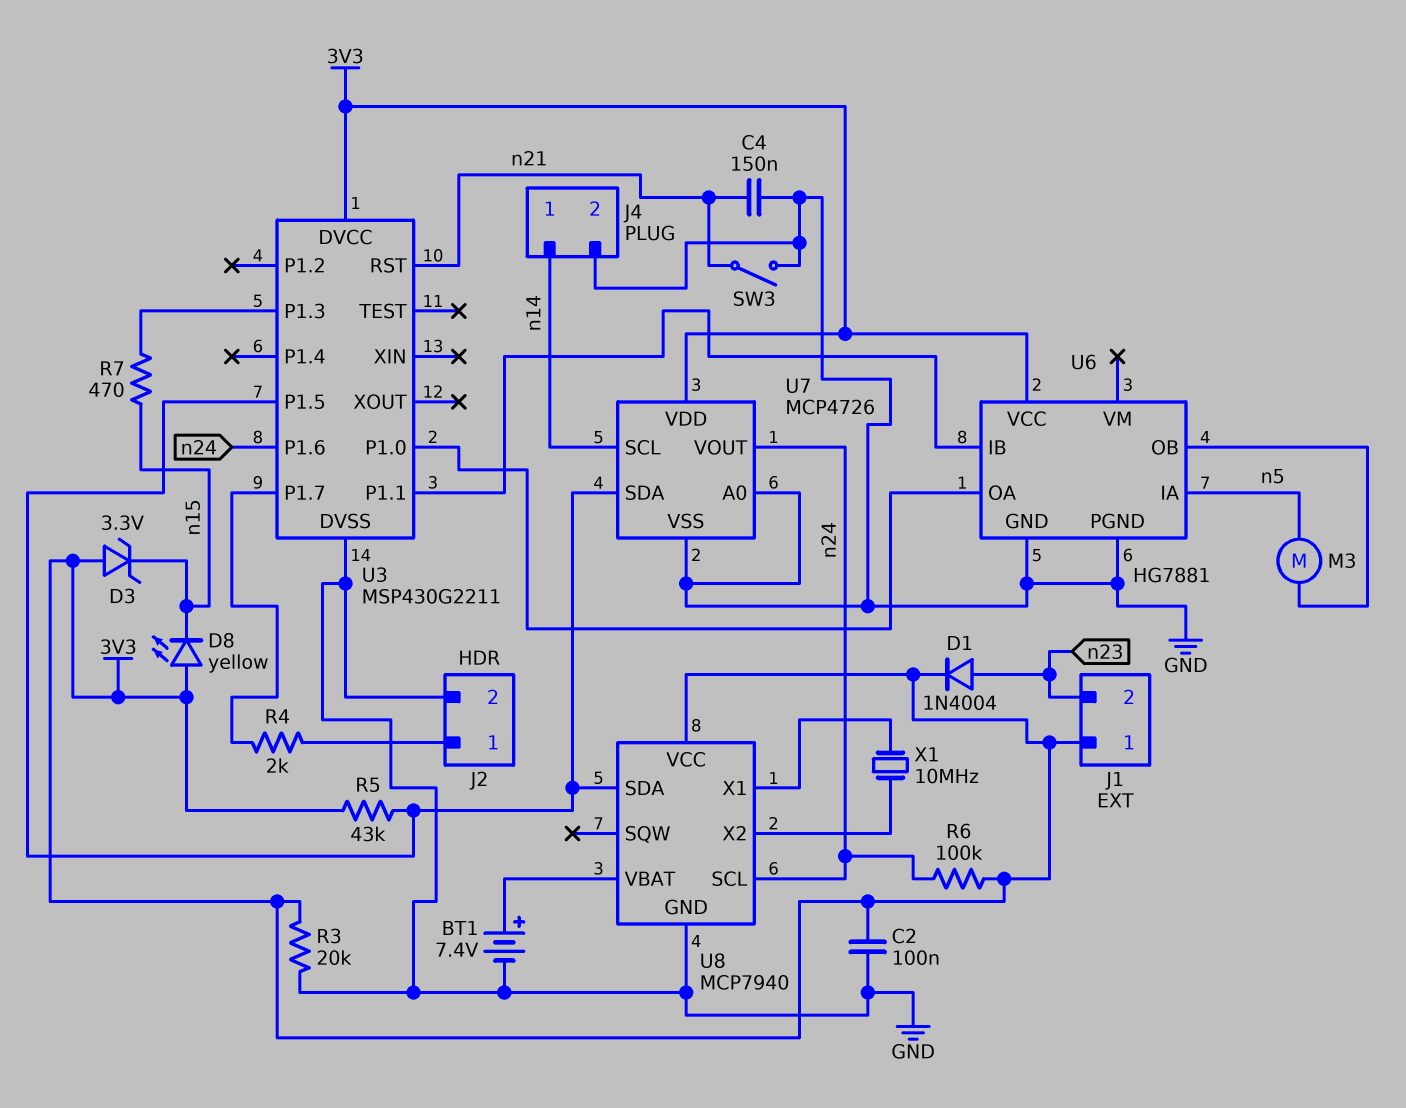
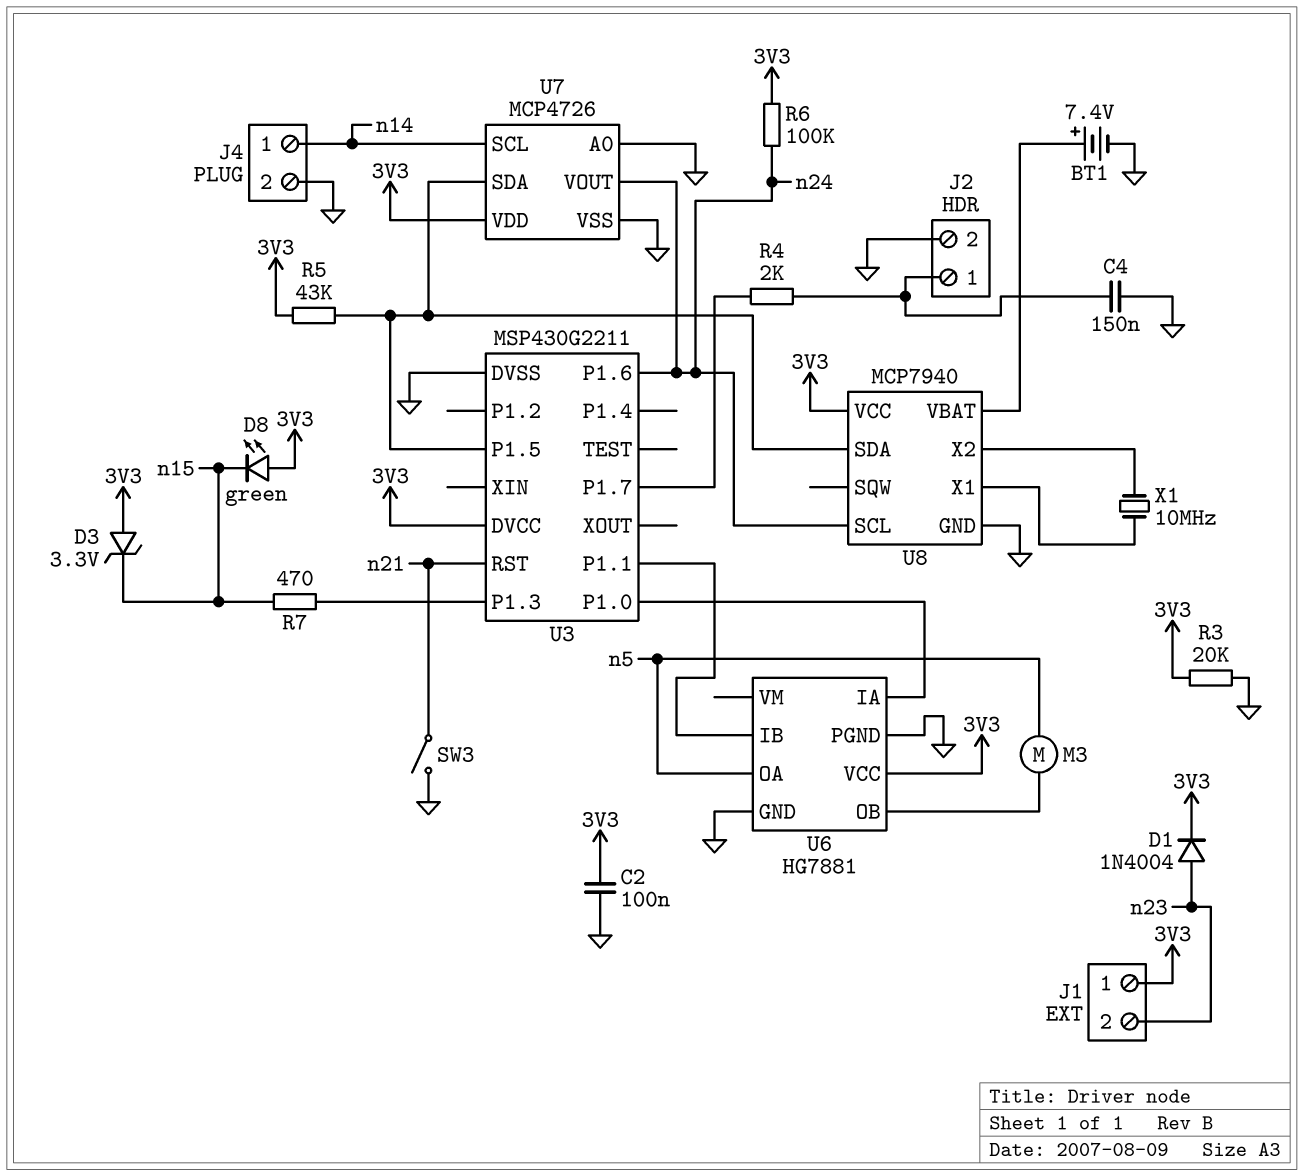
C4: 150nF (GND, n21) -> 150nF (GND, J2/1)
D8: LED yellow (A 3V3, K n15) -> LED green (A 3V3, K n15)
U6 pin IA: n5 -> U3/P1.0
U6 pin OA: U3/P1.0 -> n5

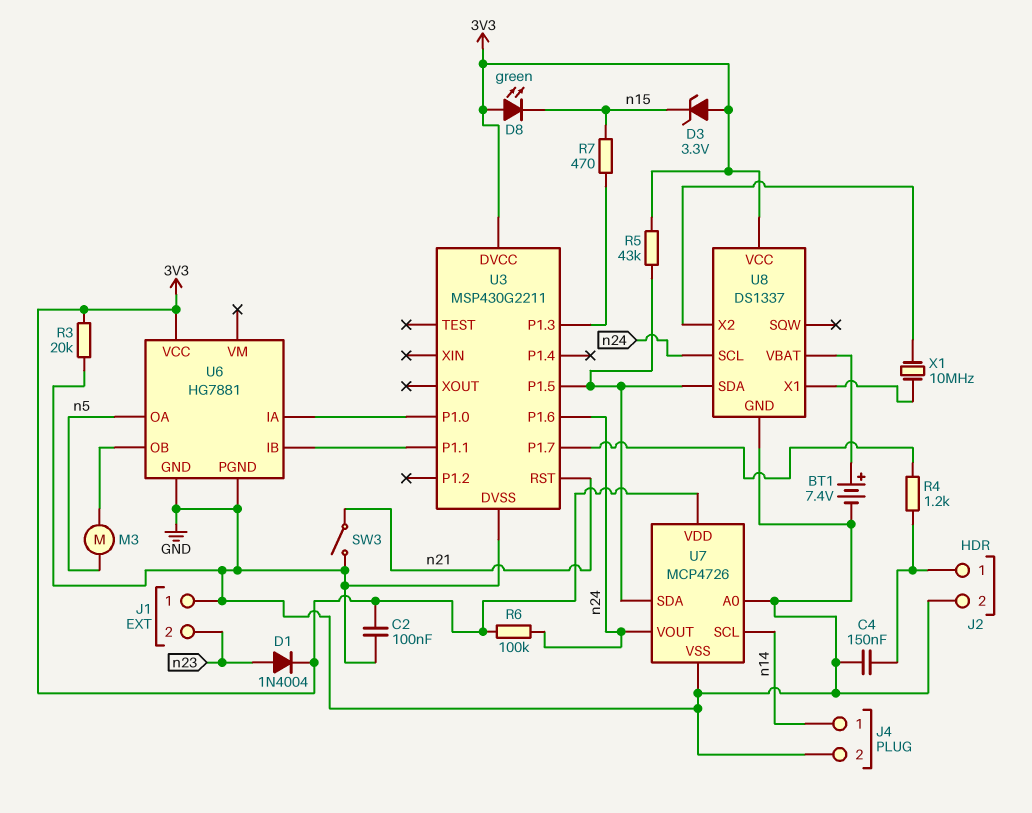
J1 pin 1: 3V3 -> GND
R4: 2k (J2/1, U3/P1.7) -> 1.2k (J2/1, U3/P1.7)
U8: MCP7940 -> DS1337

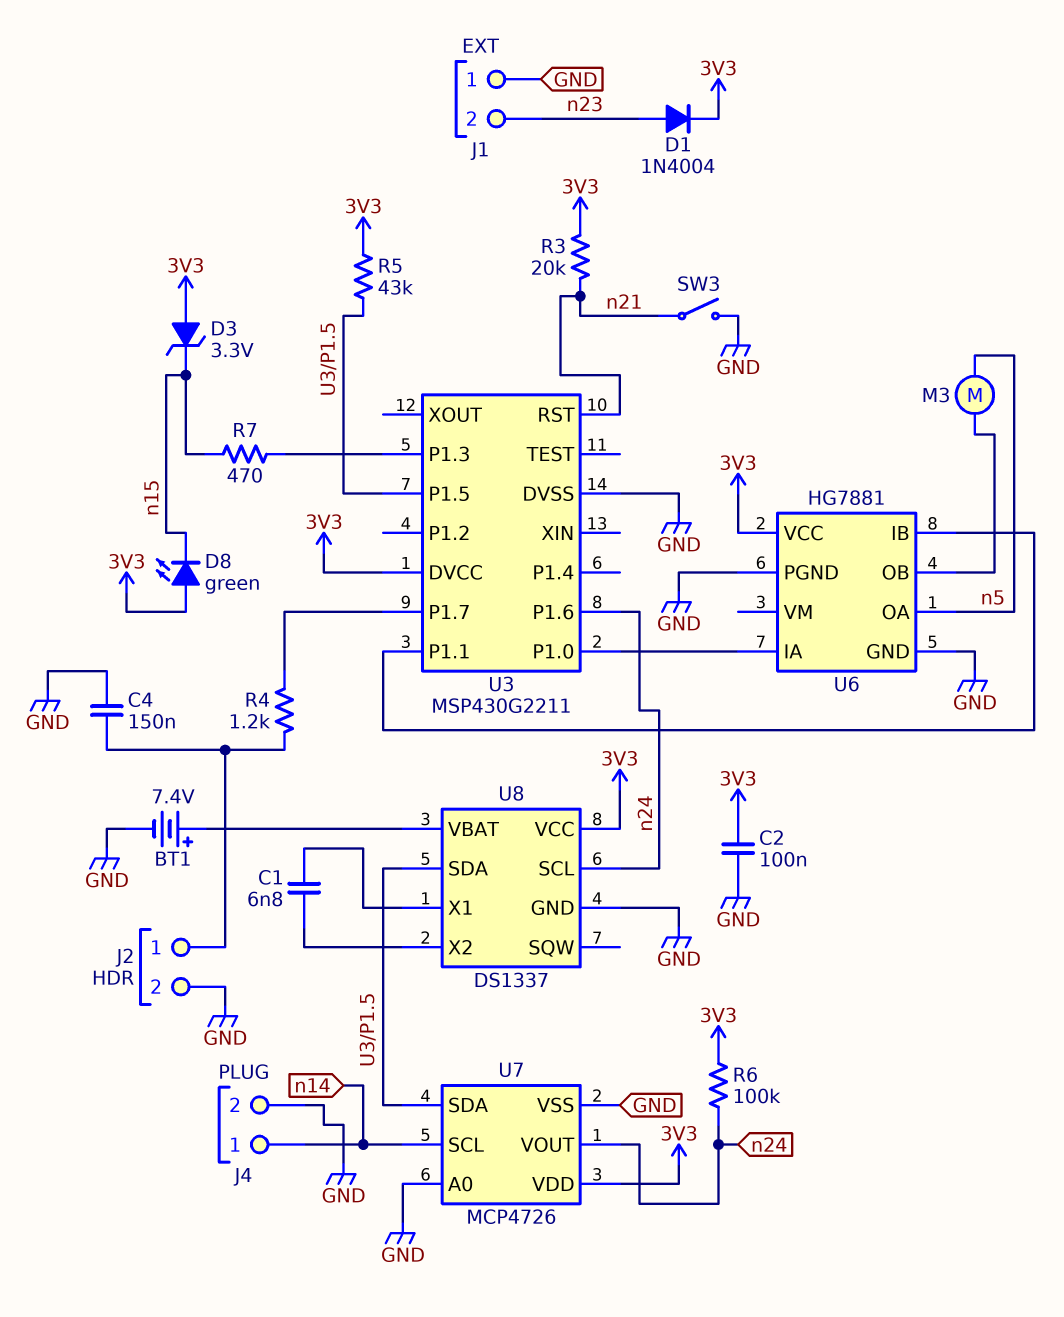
C1: none -> 6.8nF (U8/X1, U8/X2)
R3: 20k (3V3, GND) -> 20k (3V3, n21)
X1: 10MHz (U8/X1, U8/X2) -> none

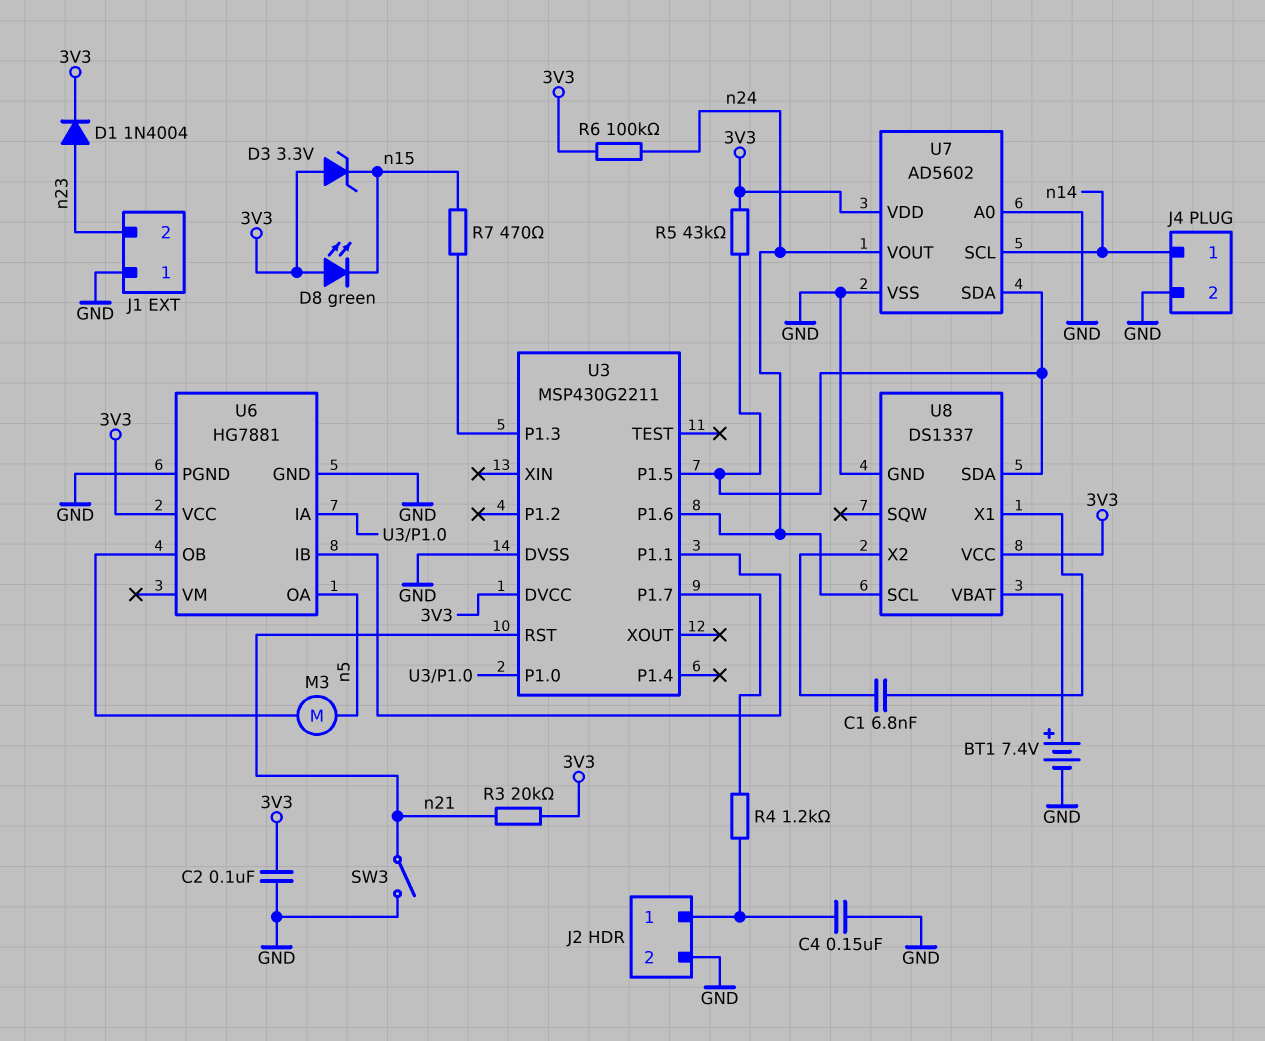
U7: MCP4726 -> AD5602

